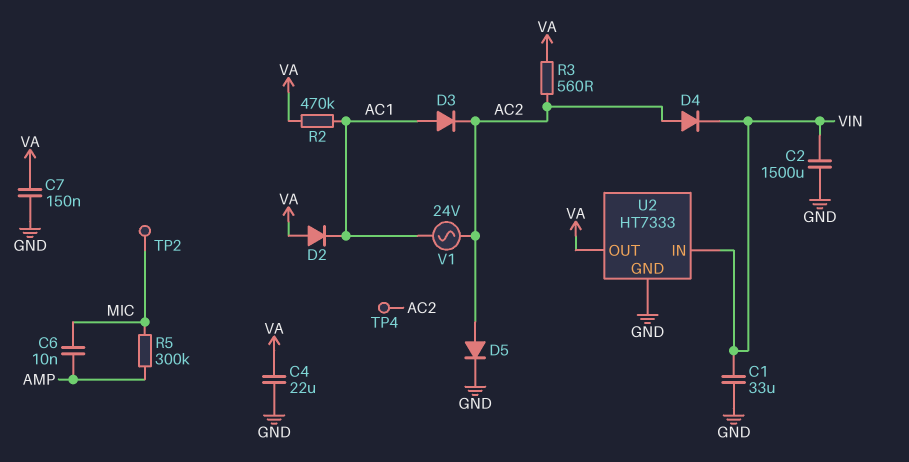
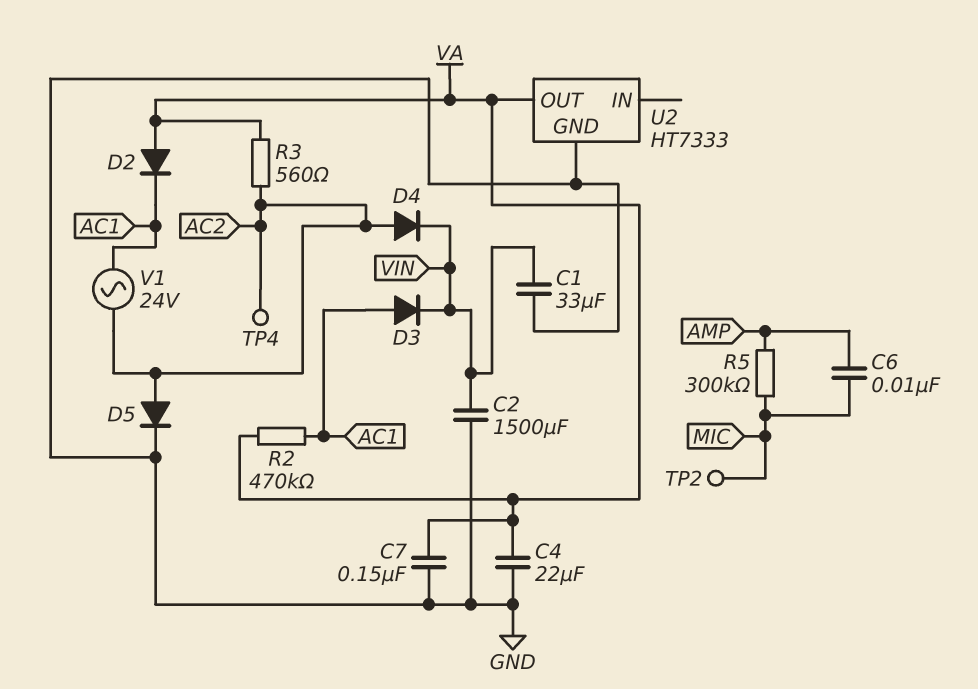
D3: diode (A AC1, K AC2) -> diode (A AC1, K VIN)
U2 pin IN: VIN -> none

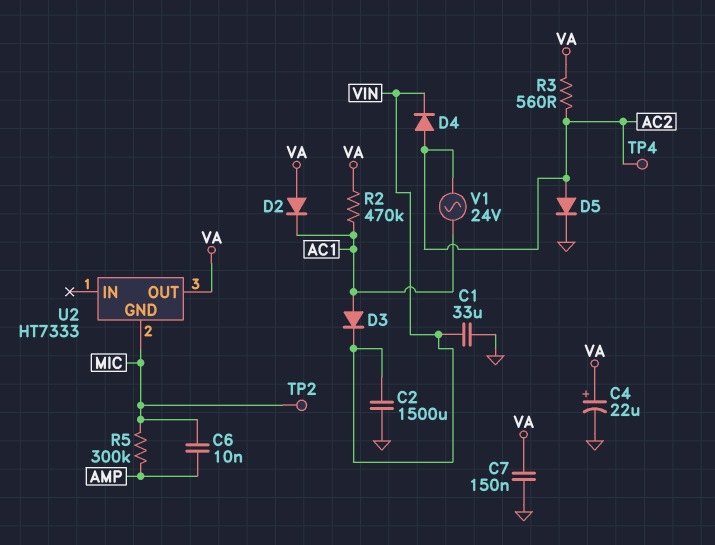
C4: 22uF (GND, VA) -> 22uF (plus VA, minus GND)
U2 pin GND: GND -> MIC

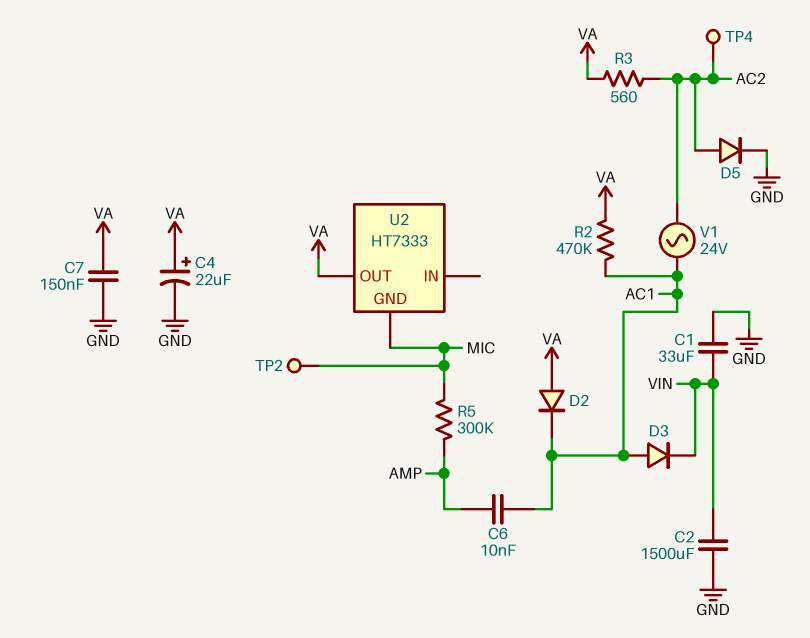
C6: 10nF (AMP, MIC) -> 10nF (AC1, AMP)
D4: diode (A AC2, K VIN) -> none

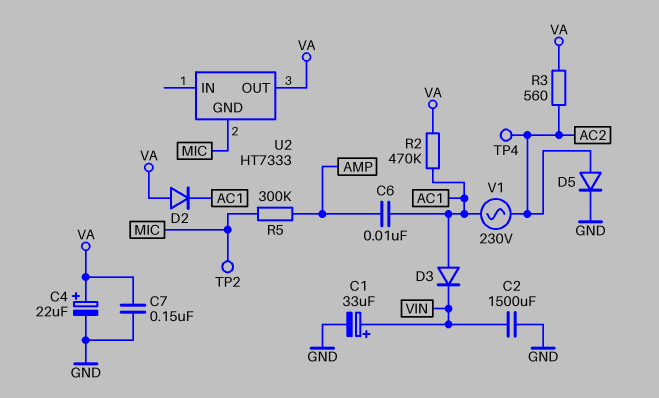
C1: 33uF (GND, VIN) -> 33uF (plus VIN, minus GND)
V1: AC 24V (AC1, AC2) -> AC 230V (AC1, AC2)

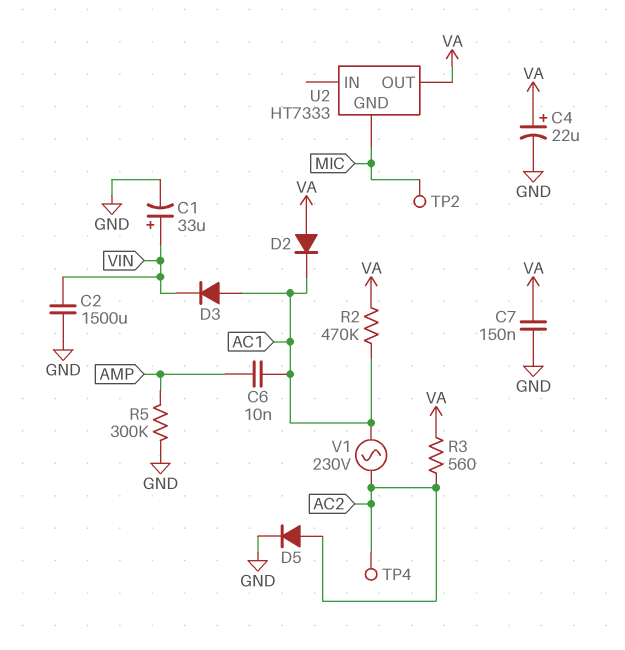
R5: 300k (AMP, MIC) -> 300k (AMP, GND)

